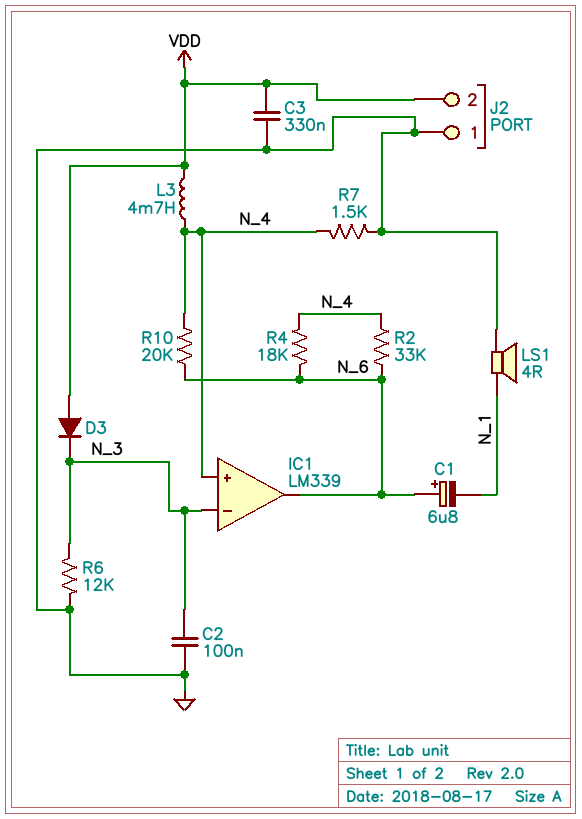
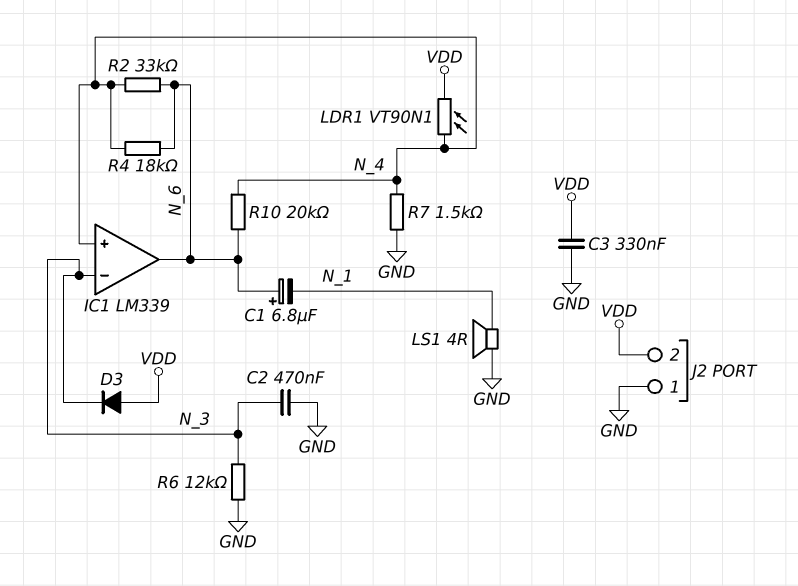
C2: 100nF (GND, N_3) -> 470nF (GND, N_3)
L3: 4.7mH (N_4, VDD) -> none
LDR1: none -> VT90N1 (N_4, VDD)

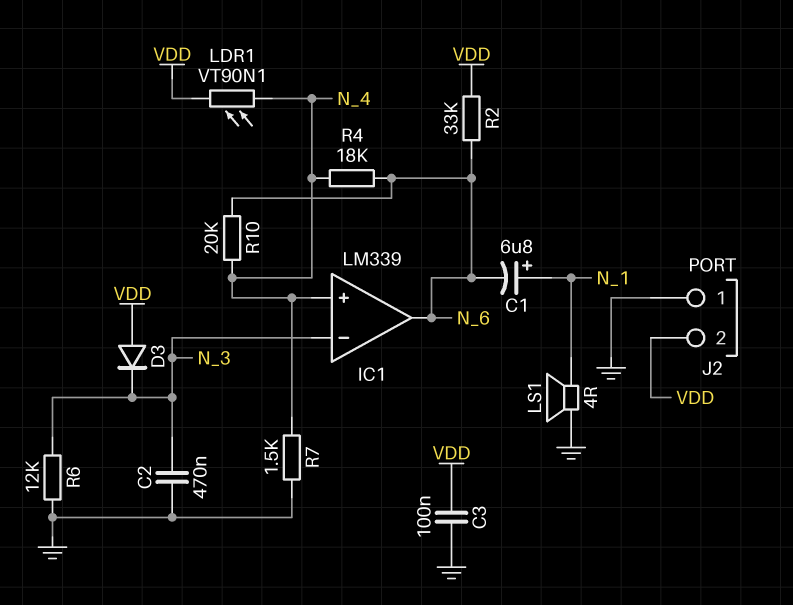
C1: 6.8uF (plus N_6, minus N_1) -> 6.8uF (plus N_1, minus N_6)
C3: 330nF (GND, VDD) -> 100nF (GND, VDD)
R2: 33k (N_4, N_6) -> 33k (N_6, VDD)

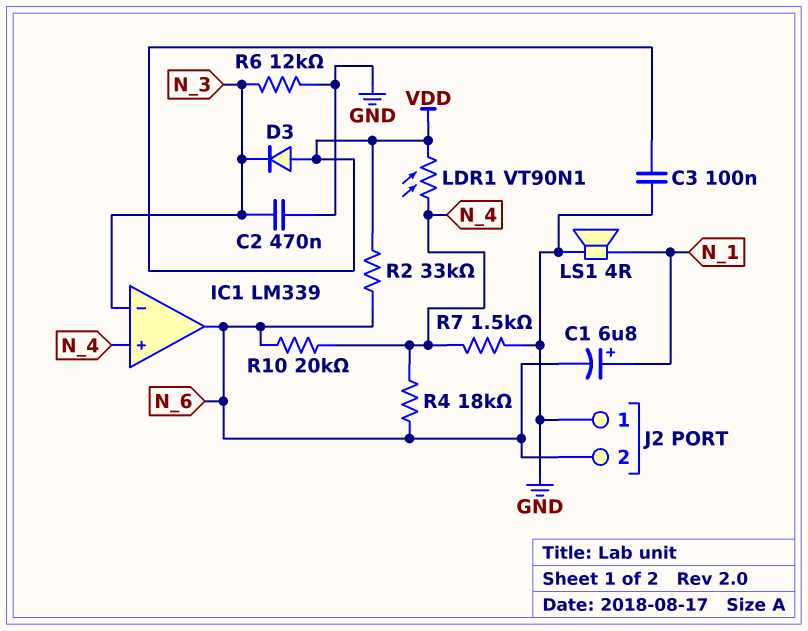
J2 pin 2: VDD -> N_6

